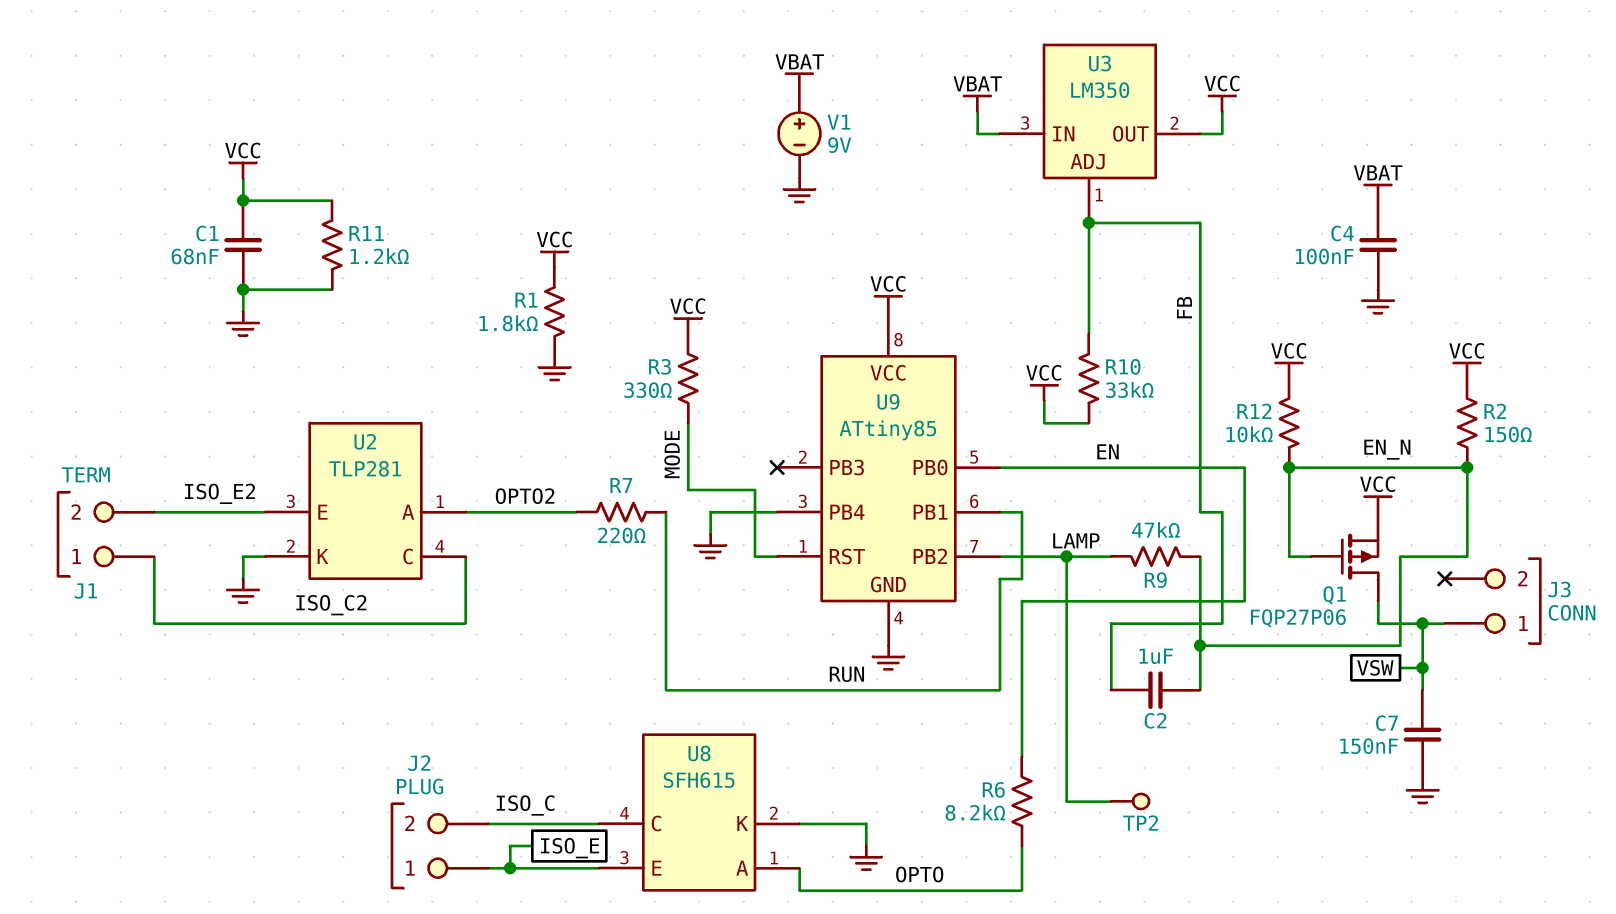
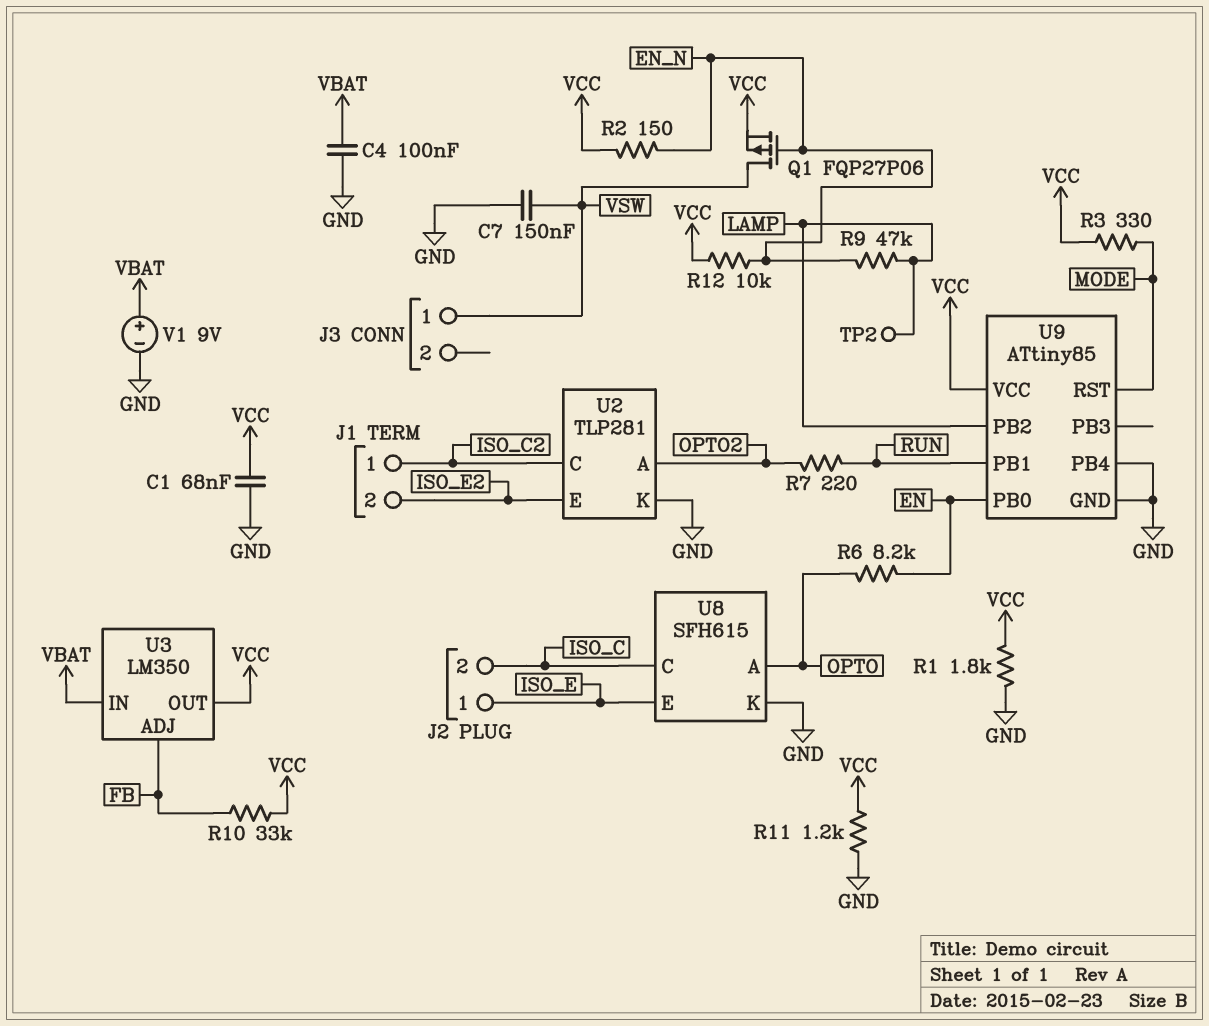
C2: 1uF (EN_N, FB) -> none

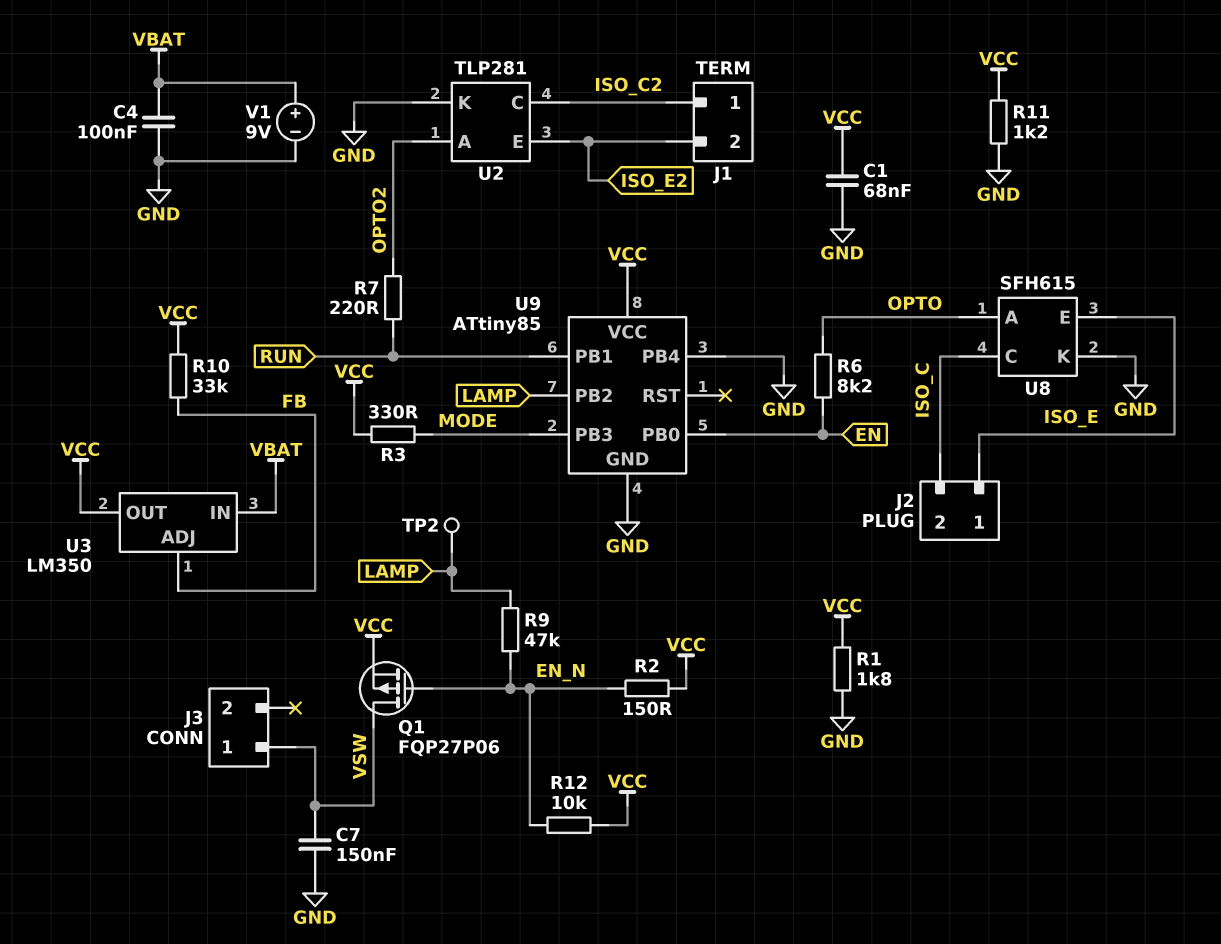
U9 pin PB3: none -> MODE
U9 pin RST: MODE -> none

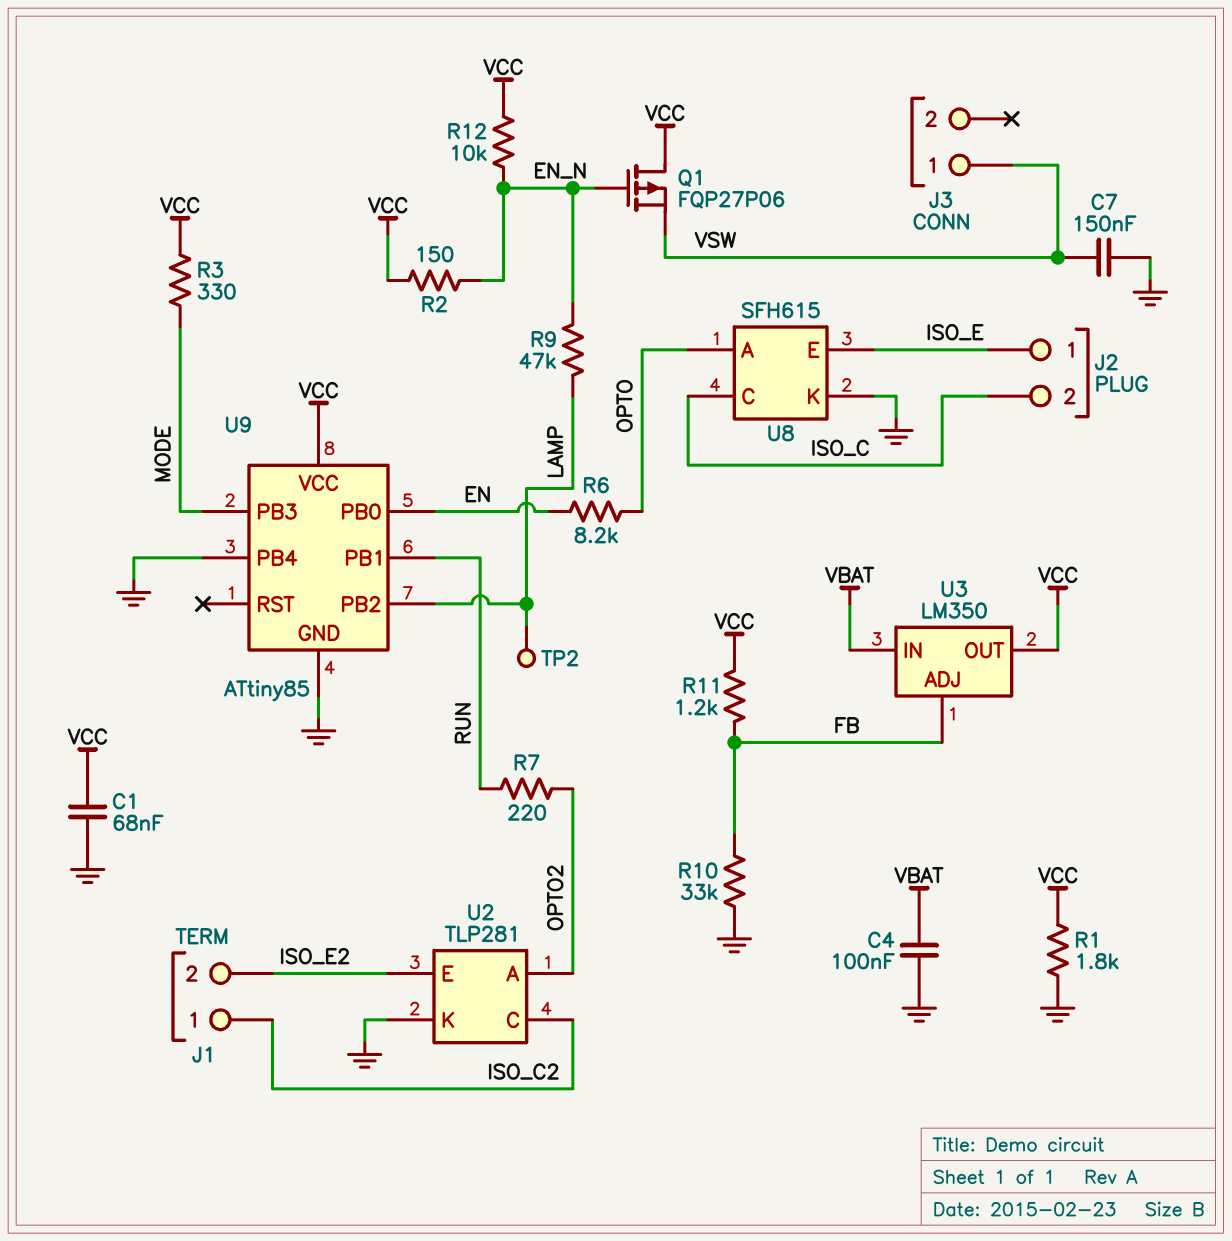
Q1: PMOS FQP27P06 (G EN_N, D VSW, S VCC) -> PMOS FQP27P06 (G EN_N, D VCC, S VSW)
R10: 33k (FB, VCC) -> 33k (FB, GND)
R11: 1.2k (GND, VCC) -> 1.2k (FB, VCC)
V1: 9V (plus VBAT, minus GND) -> none

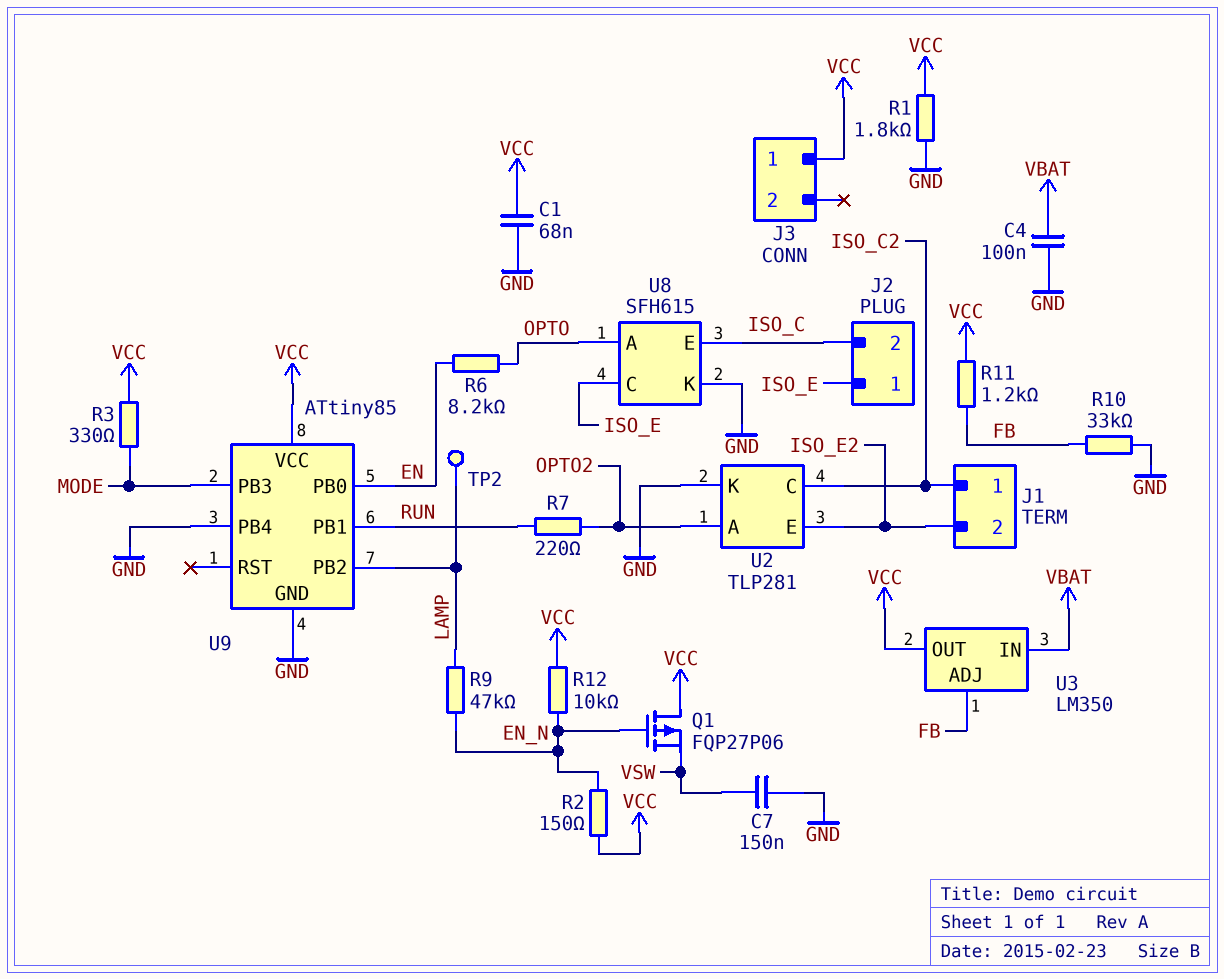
J3 pin 1: VSW -> VCC
U8 pin C: ISO_C -> ISO_E
U8 pin E: ISO_E -> ISO_C

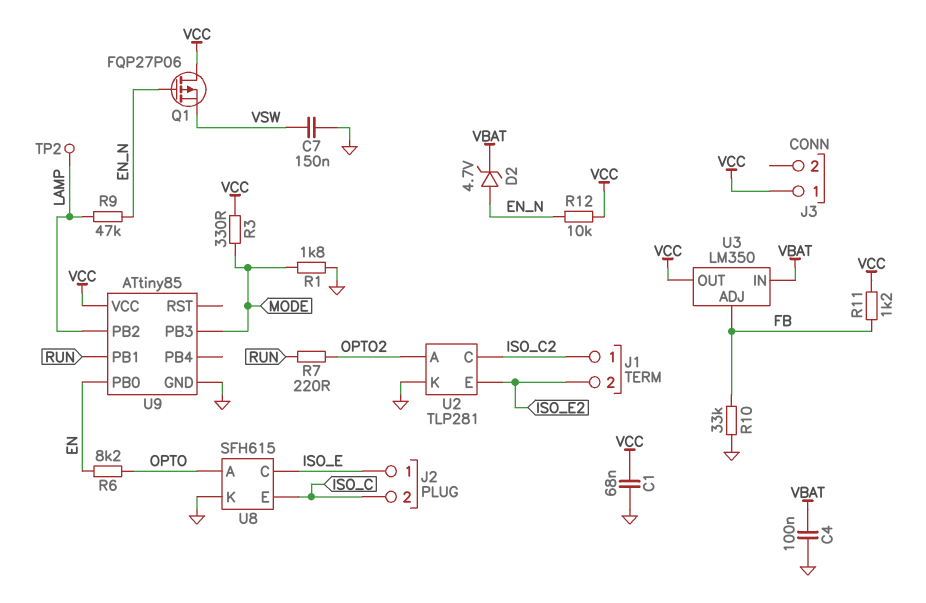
D2: none -> zener 4.7V (A EN_N, K VBAT)
R1: 1.8k (GND, VCC) -> 1.8k (GND, MODE)
R2: 150 (EN_N, VCC) -> none
U9 pin PB4: GND -> none

